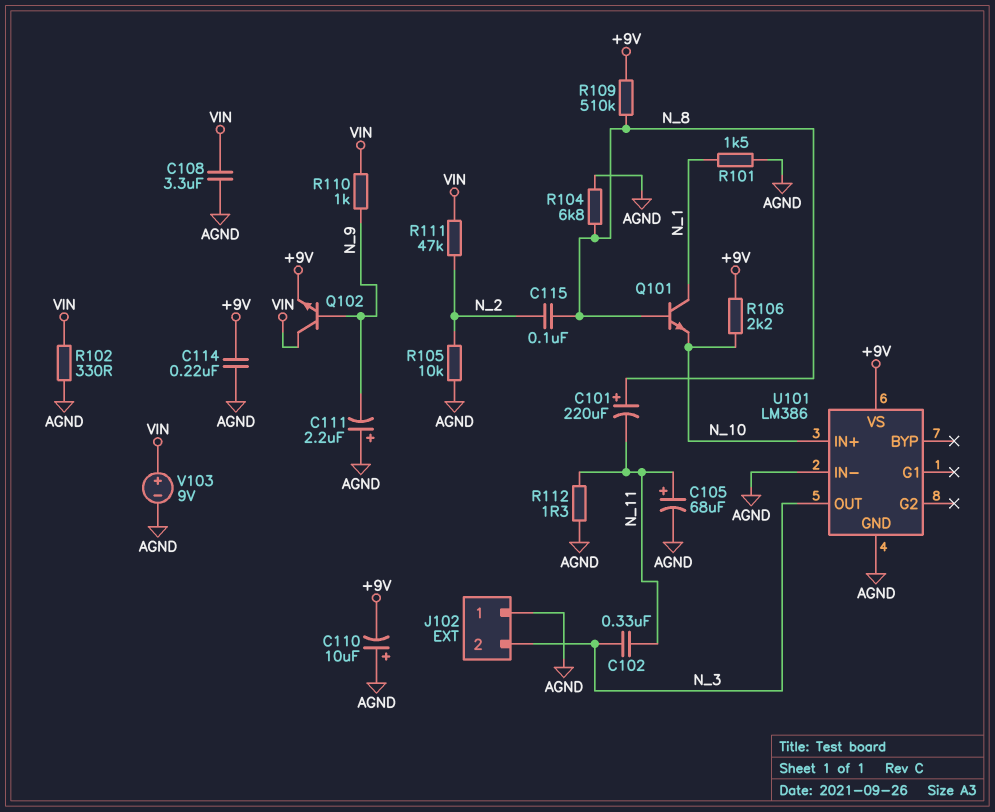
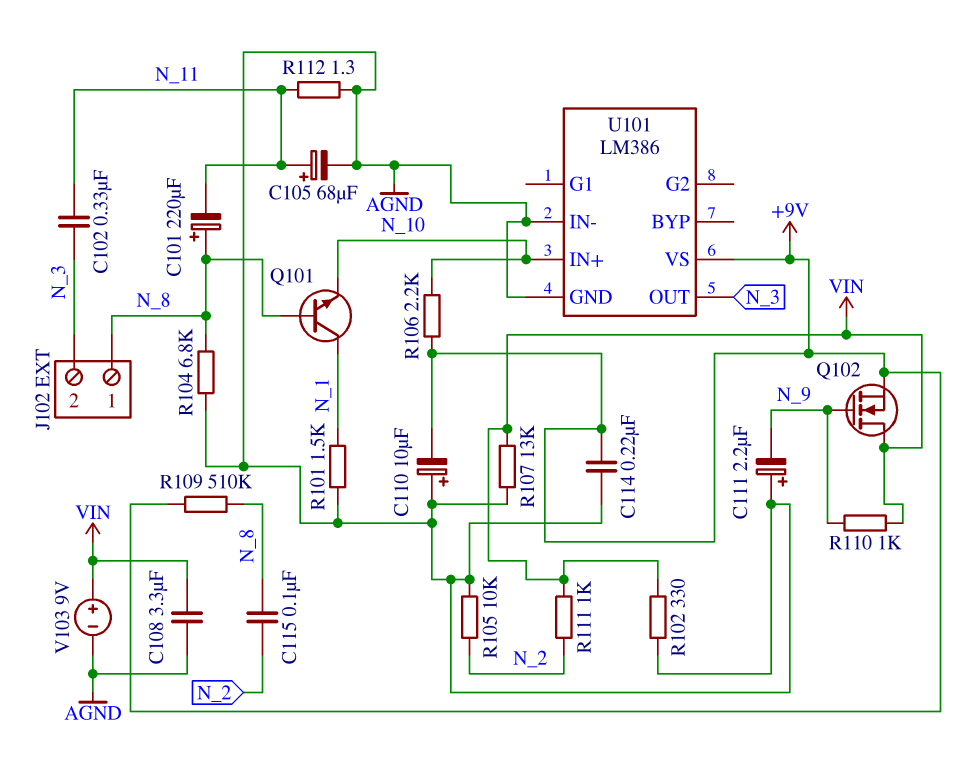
J102 pin 1: AGND -> N_8
Q102: NPN (B N_9, C VIN, E +9V) -> NMOS (G N_9, D VIN, S +9V)
R107: none -> 13k (AGND, VIN)
R111: 47k (N_2, VIN) -> 1k (N_2, VIN)

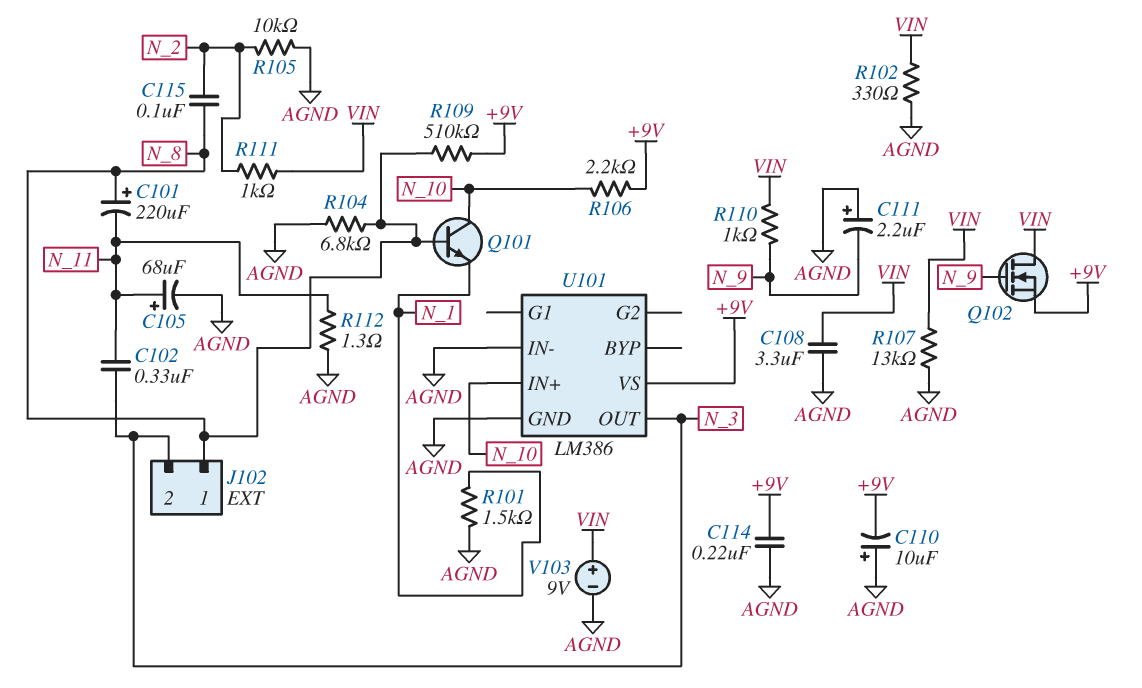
Q101: NPN (B N_8, C N_1, E N_10) -> NPN (B N_8, C N_10, E N_1)

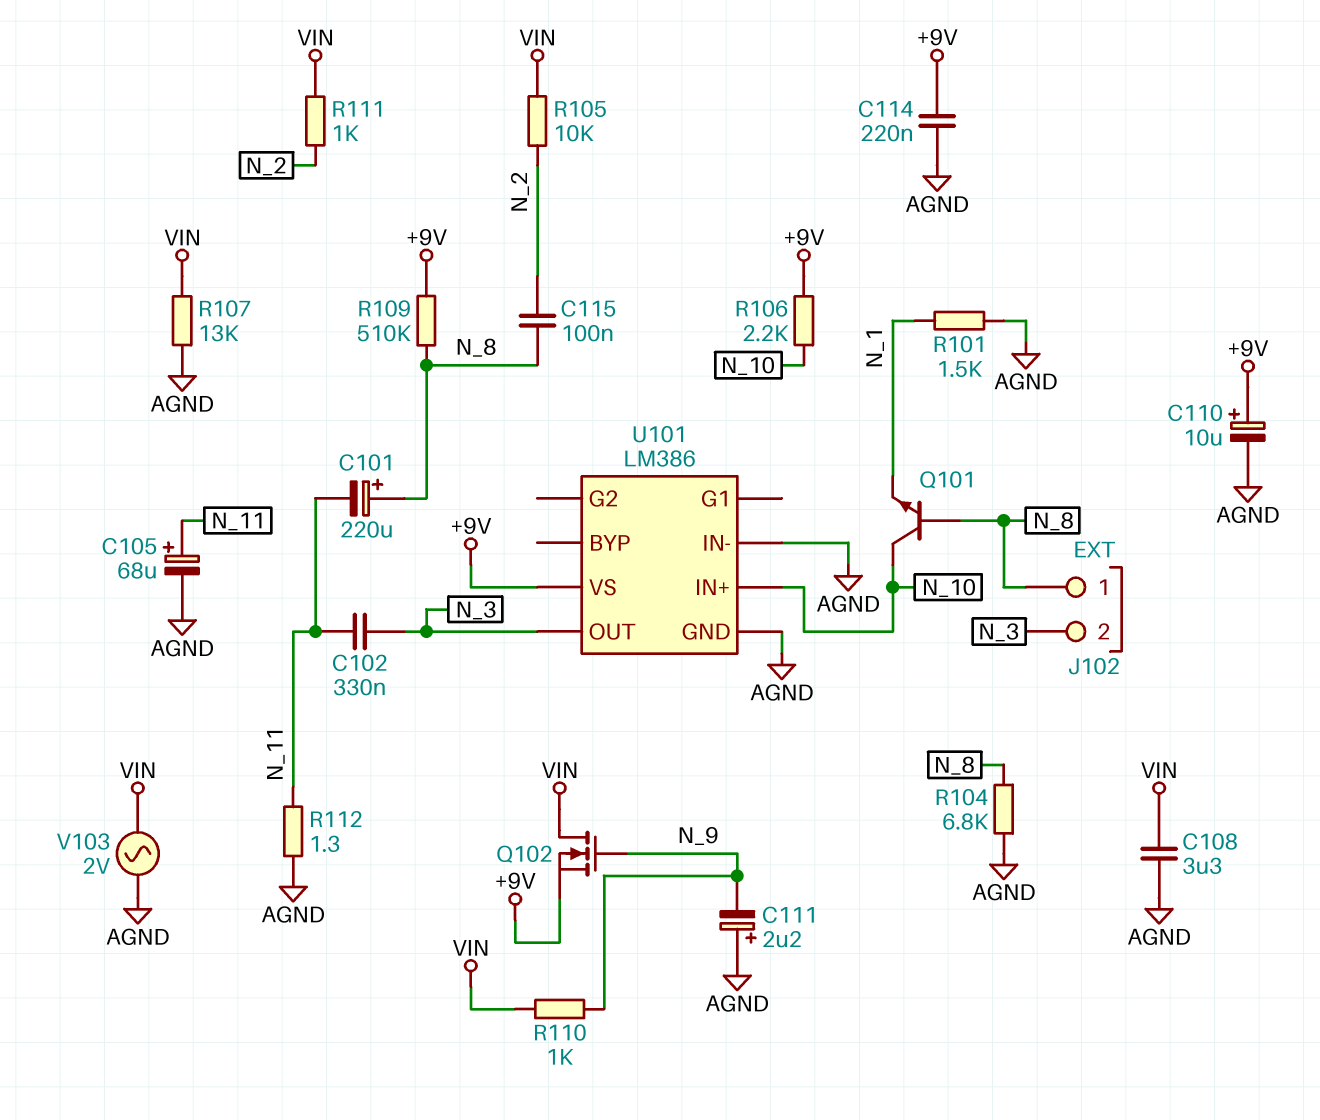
C110: 10uF (plus AGND, minus +9V) -> 10uF (plus +9V, minus AGND)
R102: 330 (AGND, VIN) -> none
R105: 10k (AGND, N_2) -> 10k (N_2, VIN)
V103: 9V (plus VIN, minus AGND) -> AC 2V (AGND, VIN)

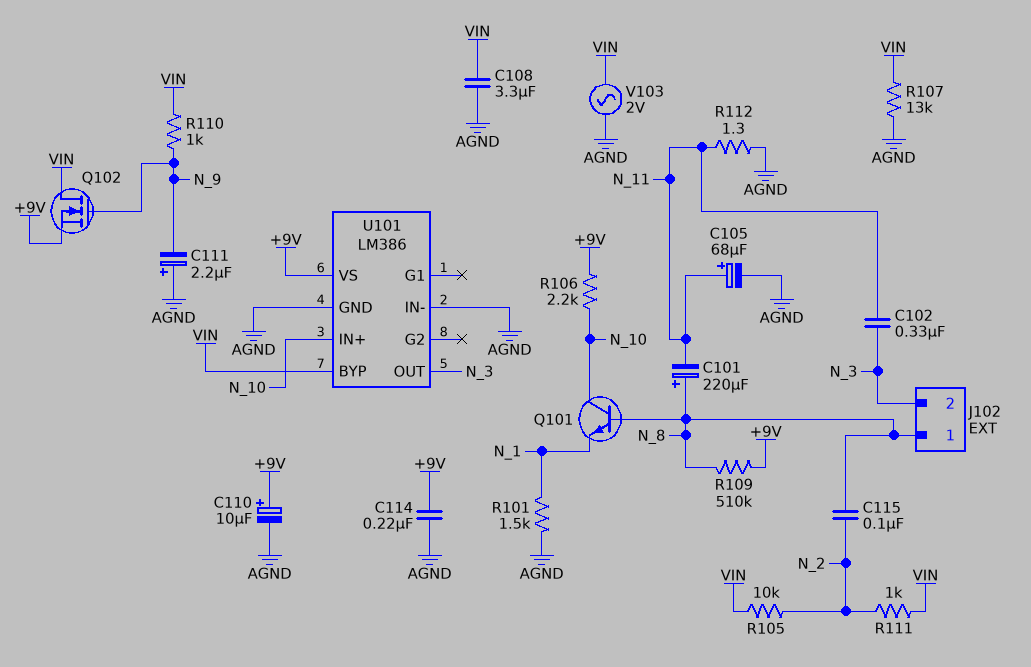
R104: 6.8k (AGND, N_8) -> none
U101 pin BYP: none -> VIN

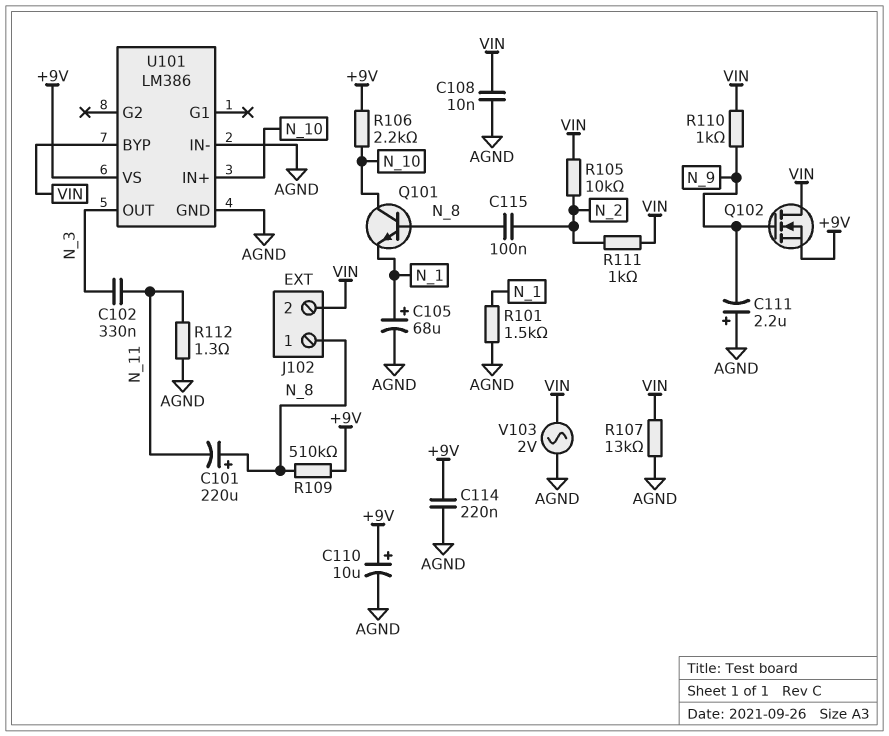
C105: 68uF (plus N_11, minus AGND) -> 68uF (plus N_1, minus AGND)
C108: 3.3uF (AGND, VIN) -> 10nF (AGND, VIN)
J102 pin 2: N_3 -> VIN

